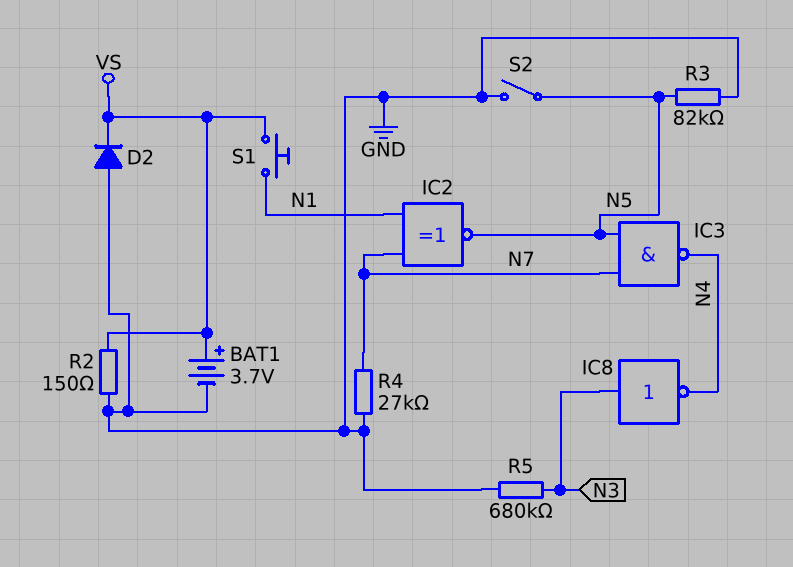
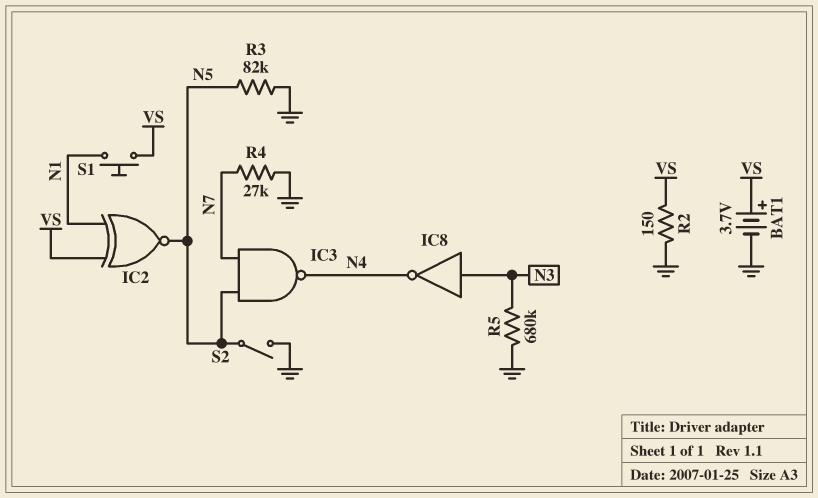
D2: diode (A GND, K VS) -> none
IC2: XNOR (in N1, in N7, out N5) -> XNOR (in N1, in VS, out N5)

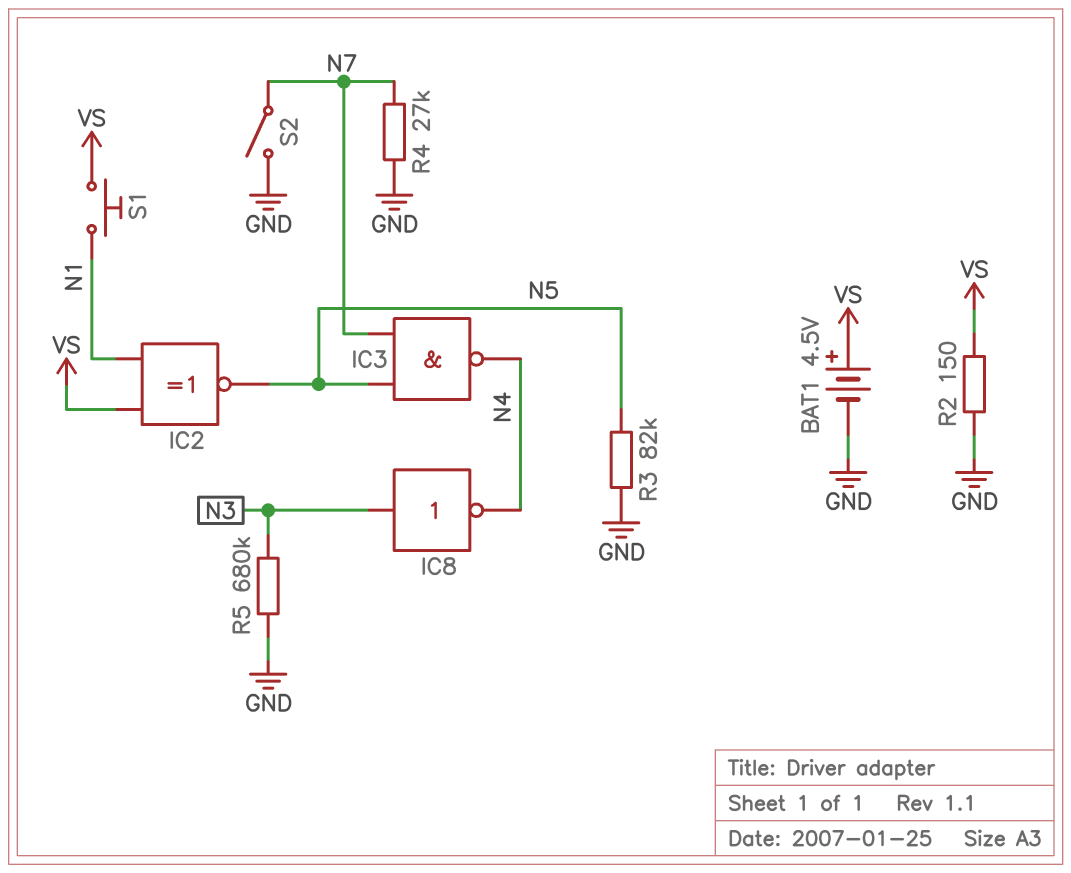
BAT1: 3.7V (plus VS, minus GND) -> 4.5V (plus VS, minus GND)
S2: switch (GND, N5) -> switch (GND, N7)

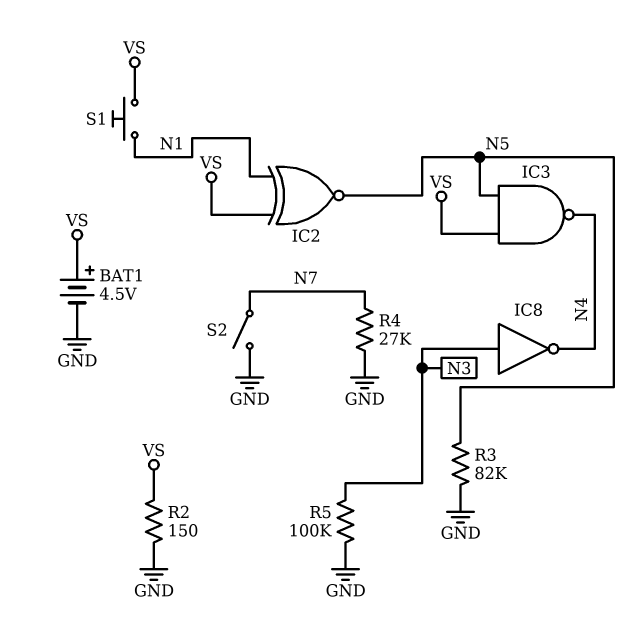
IC3: NAND (in N5, in N7, out N4) -> NAND (in N5, in VS, out N4)
R5: 680k (GND, N3) -> 100k (GND, N3)

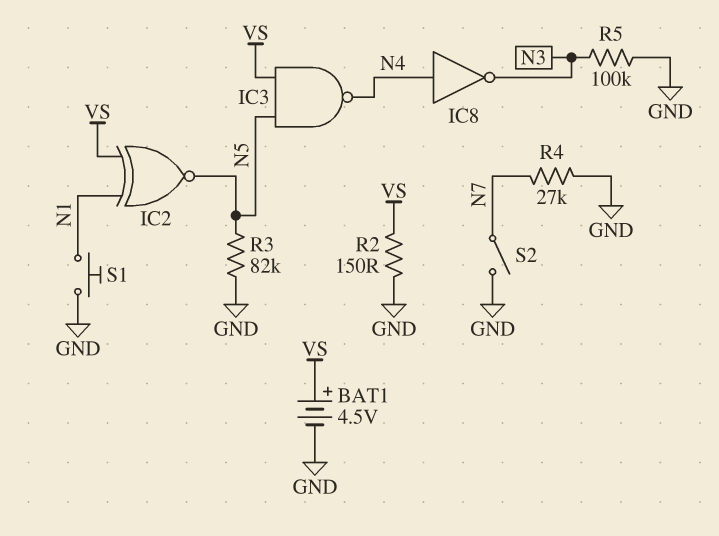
IC8: NOT (in N3, out N4) -> NOT (in N4, out N3)
S1: button (N1, VS) -> button (GND, N1)

